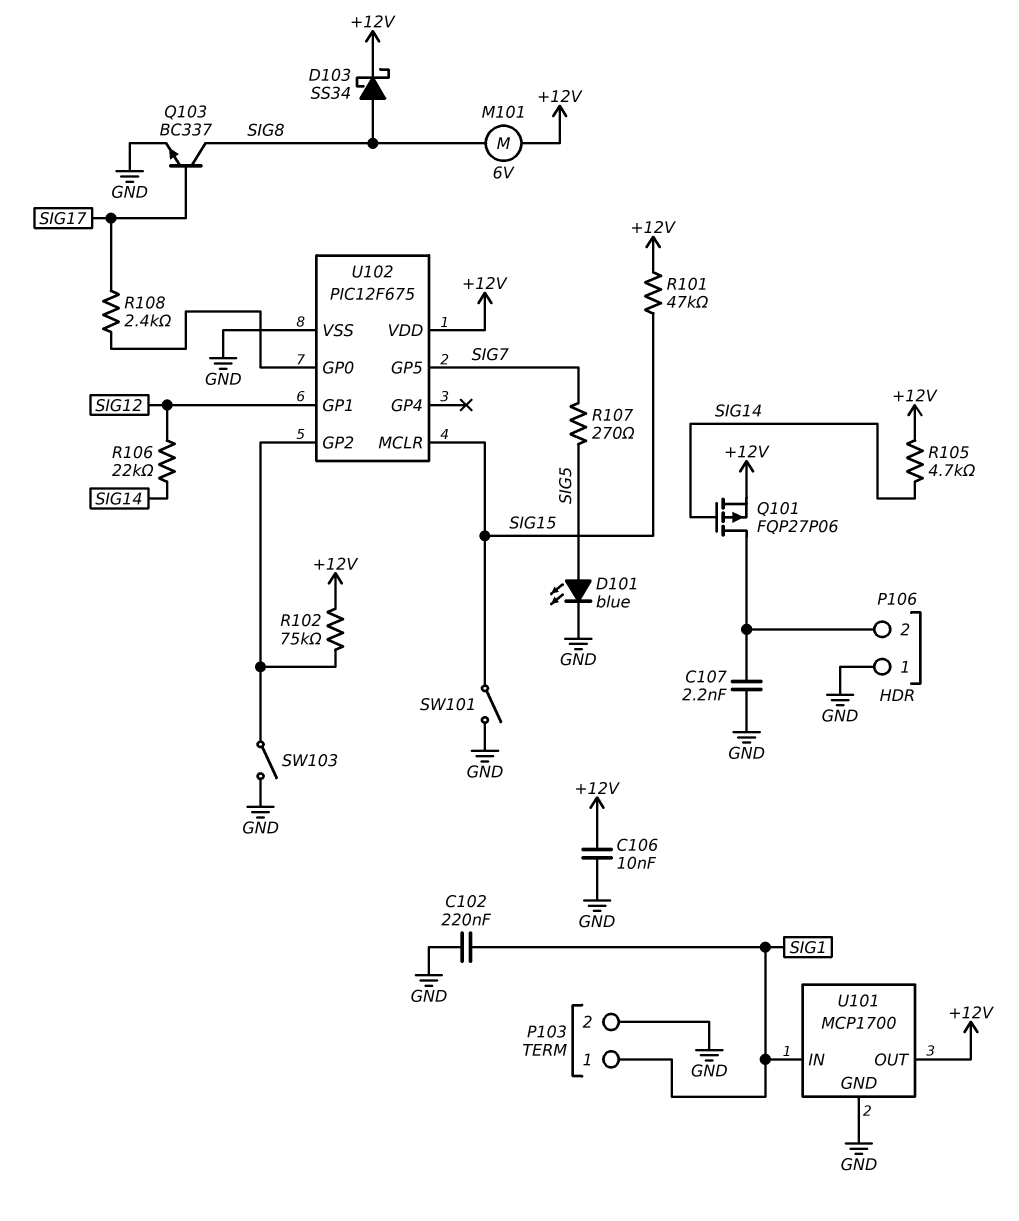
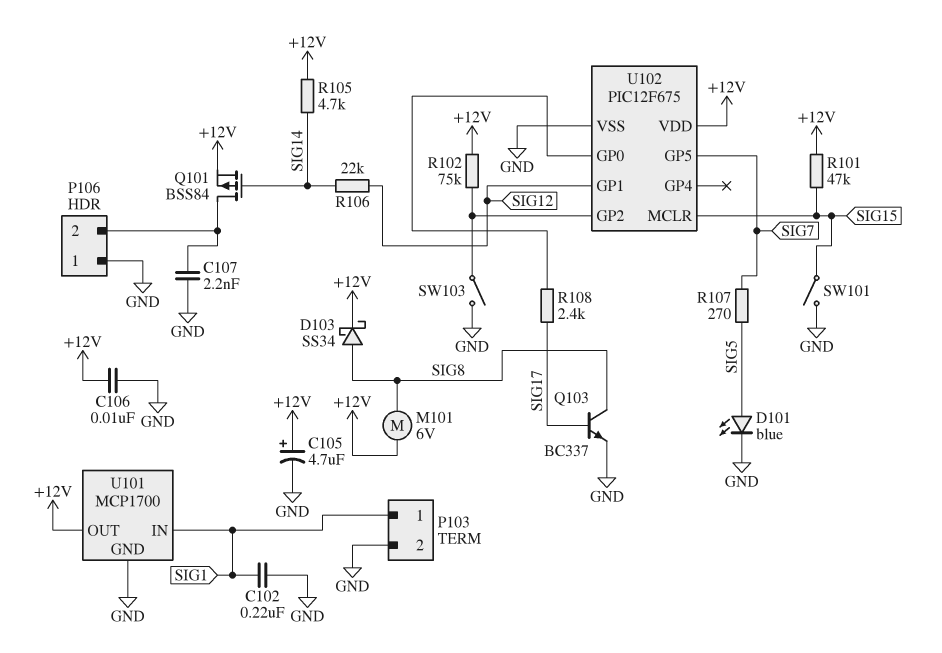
C105: none -> 4.7uF (plus +12V, minus GND)
Q101: PMOS FQP27P06 (G SIG14, D P106/2, S +12V) -> PMOS BSS84 (G SIG14, D P106/2, S +12V)

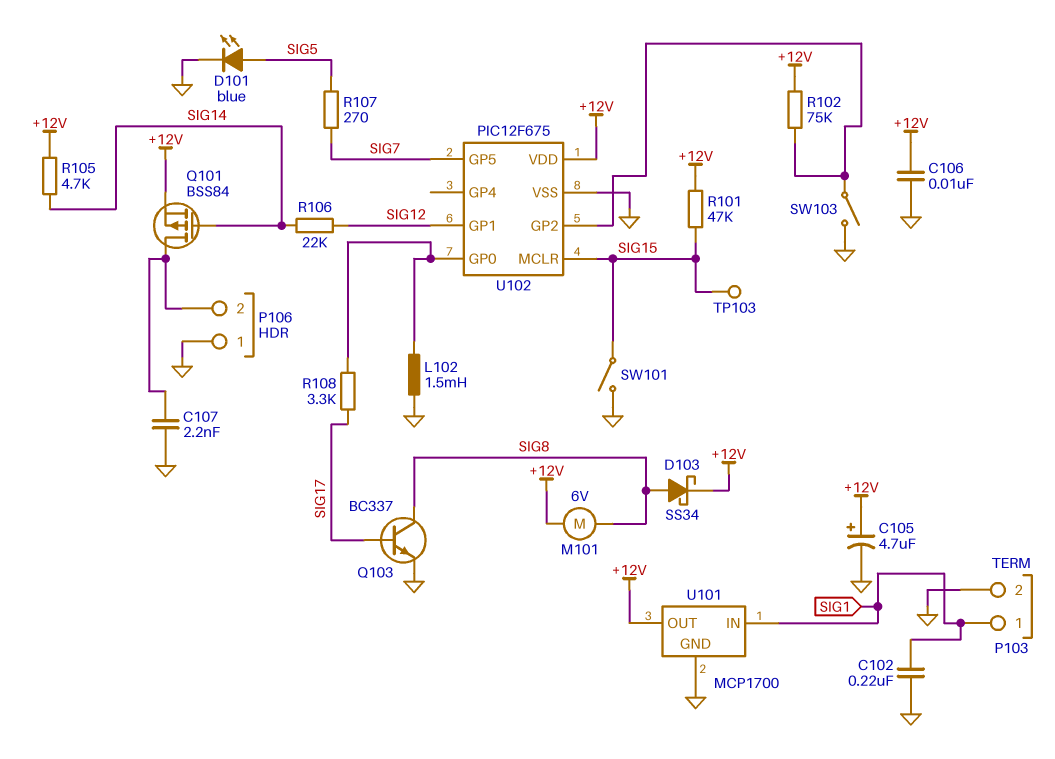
L102: none -> 1.5mH (GND, U102/GP0)
R108: 2.4k (SIG17, U102/GP0) -> 3.3k (SIG17, U102/GP0)
TP103: none -> test point (SIG15)

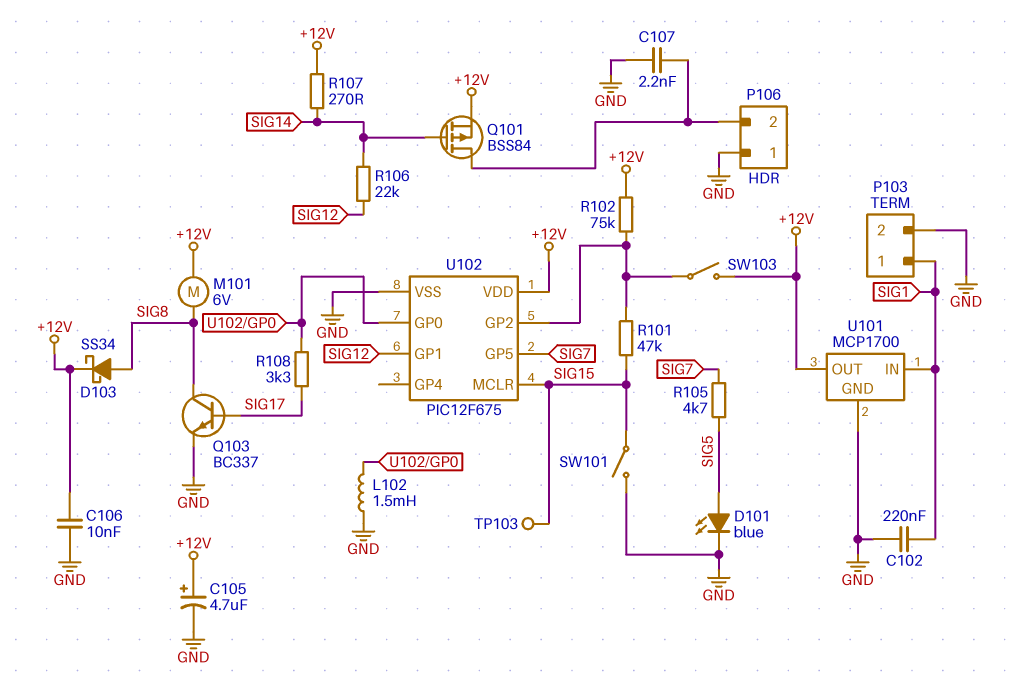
R101: 47k (+12V, SIG15) -> 47k (SIG15, U102/GP2)
R105: 4.7k (+12V, SIG14) -> 4.7k (SIG5, SIG7)
R107: 270 (SIG5, SIG7) -> 270 (+12V, SIG14)
SW103: switch (GND, U102/GP2) -> switch (+12V, U102/GP2)

